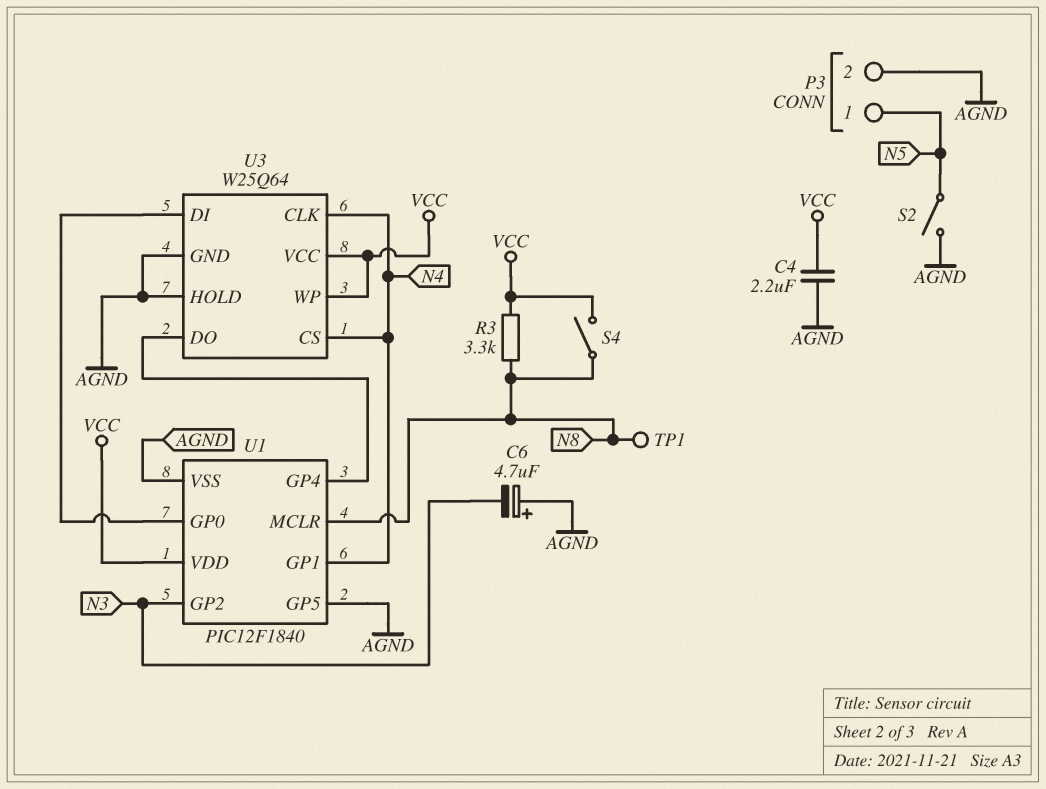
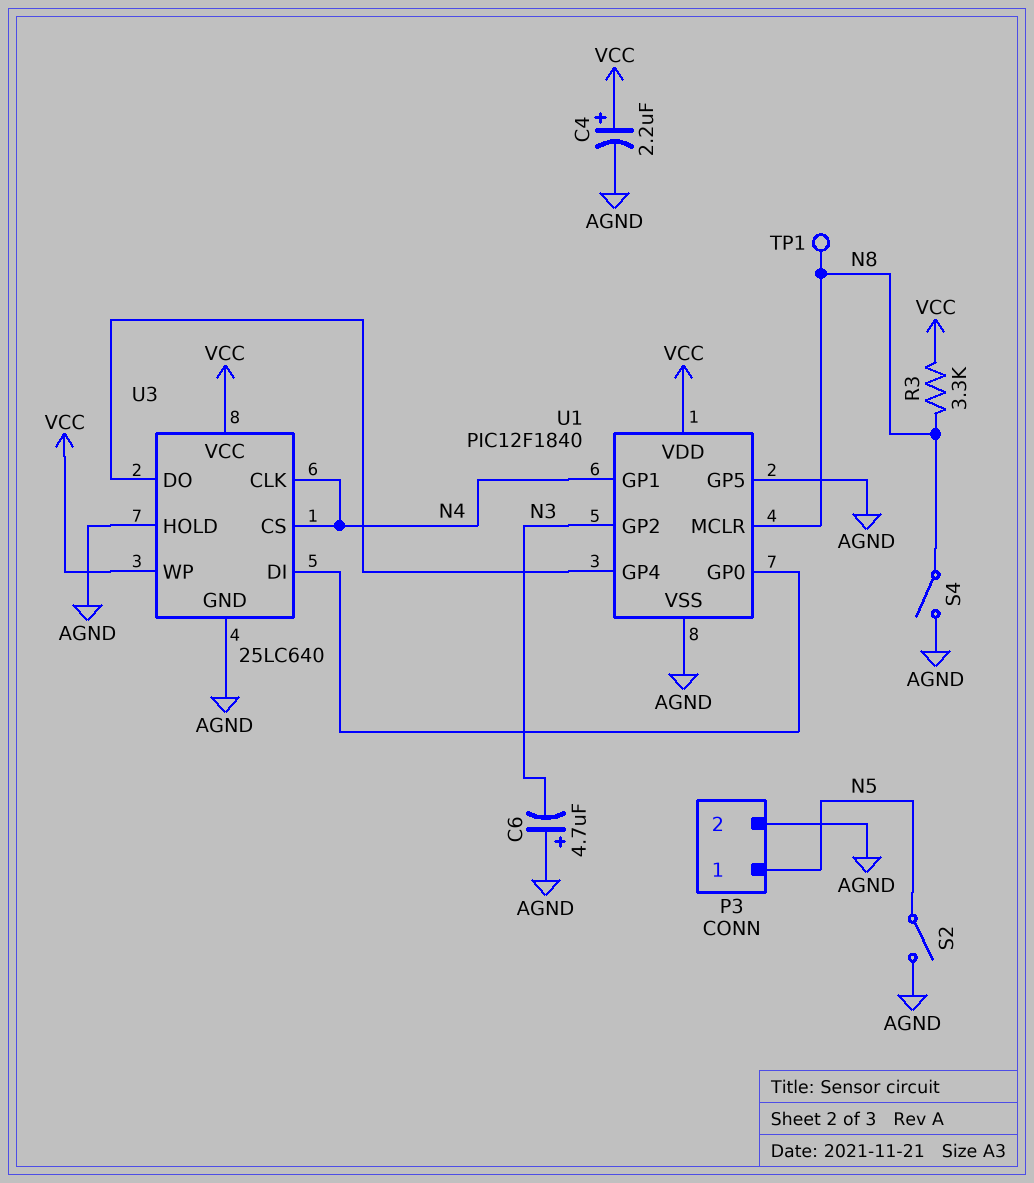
C4: 2.2uF (AGND, VCC) -> 2.2uF (plus VCC, minus AGND)
S4: switch (N8, VCC) -> switch (AGND, N8)
U3: W25Q64 -> 25LC640

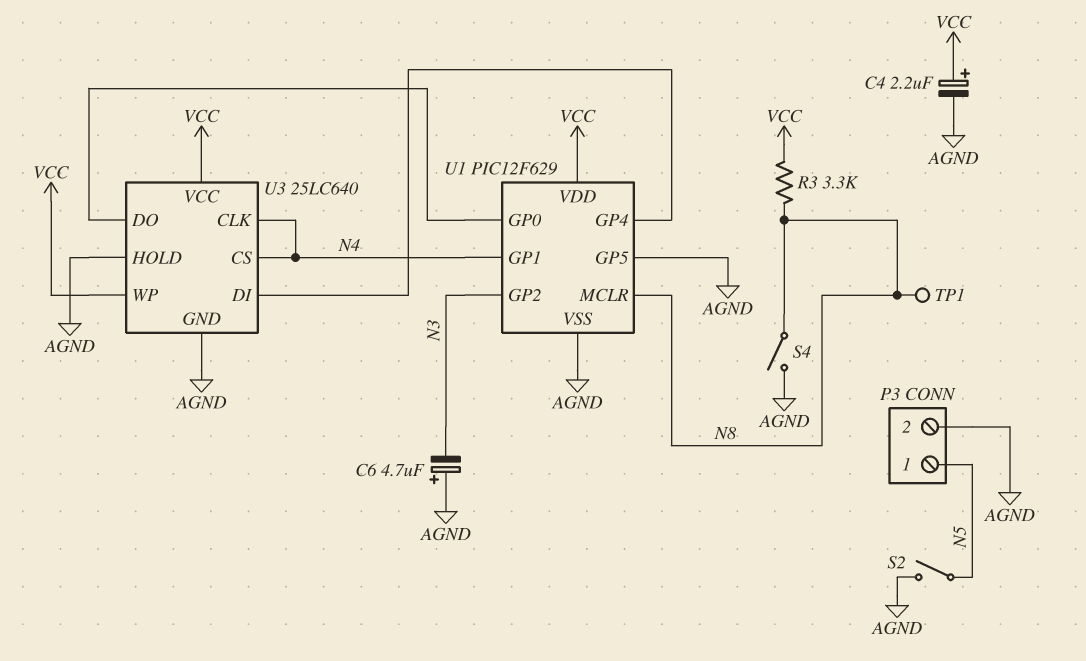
U1: PIC12F1840 -> PIC12F629
U3 pin DI: U1/GP0 -> U1/GP4
U3 pin DO: U1/GP4 -> U1/GP0

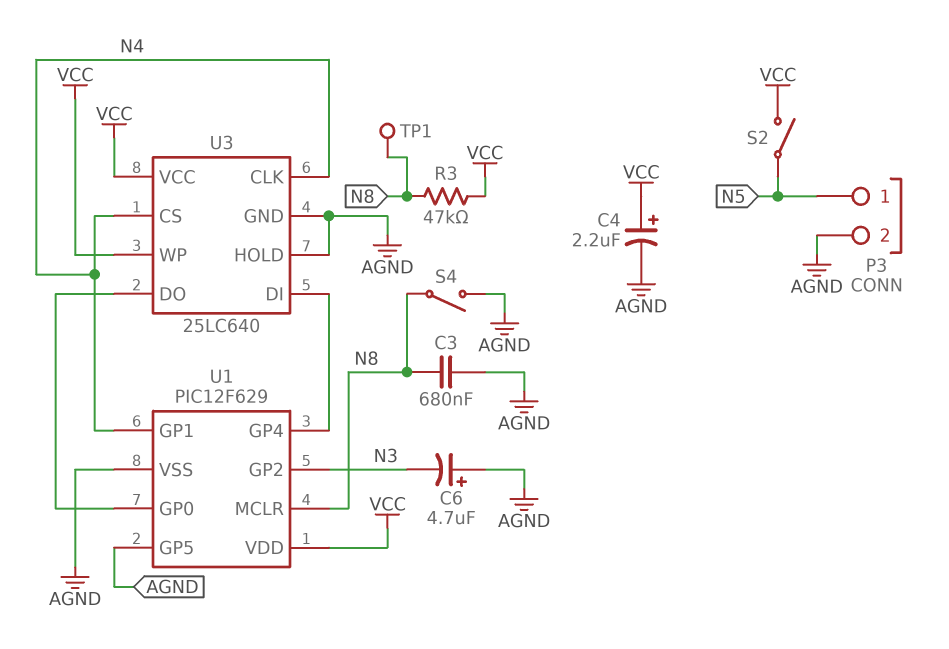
C3: none -> 680nF (AGND, N8)
R3: 3.3k (N8, VCC) -> 47k (N8, VCC)
S2: switch (AGND, N5) -> switch (N5, VCC)

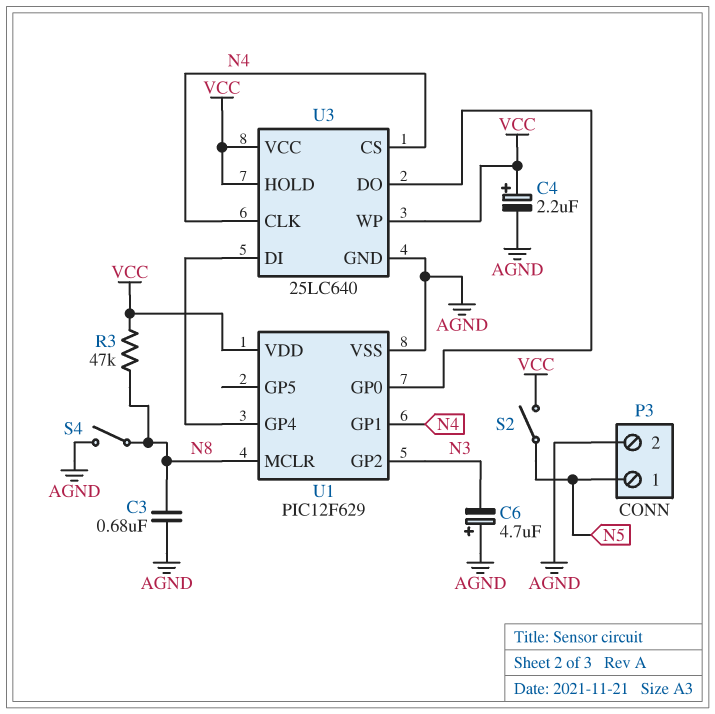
TP1: test point (N8) -> none
U1 pin GP5: AGND -> none
U3 pin HOLD: AGND -> VCC

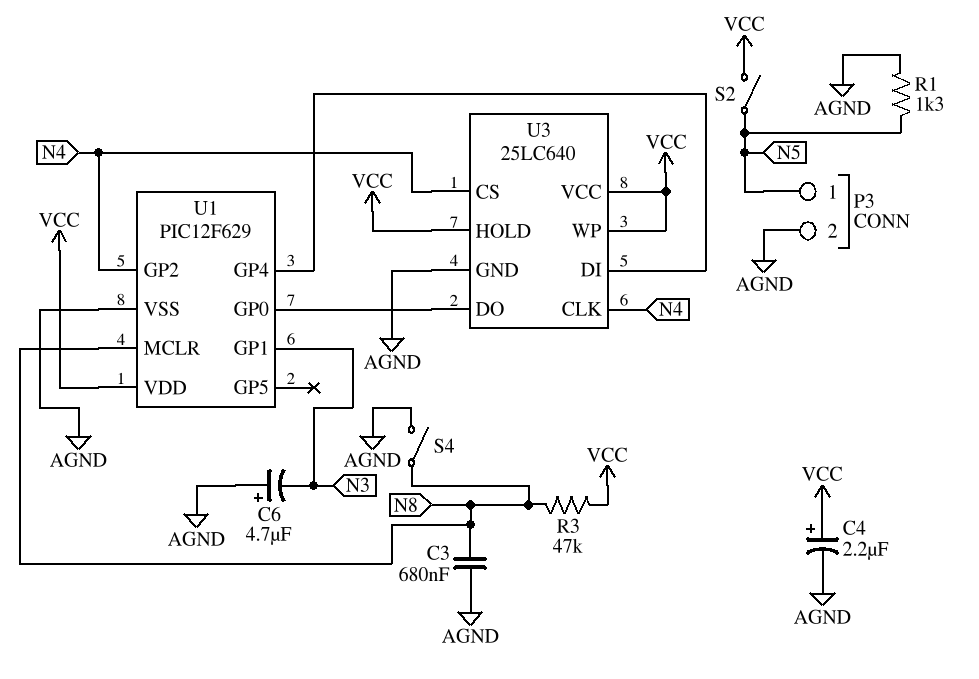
R1: none -> 1.3k (AGND, N5)
U1 pin GP1: N4 -> N3
U1 pin GP2: N3 -> N4

